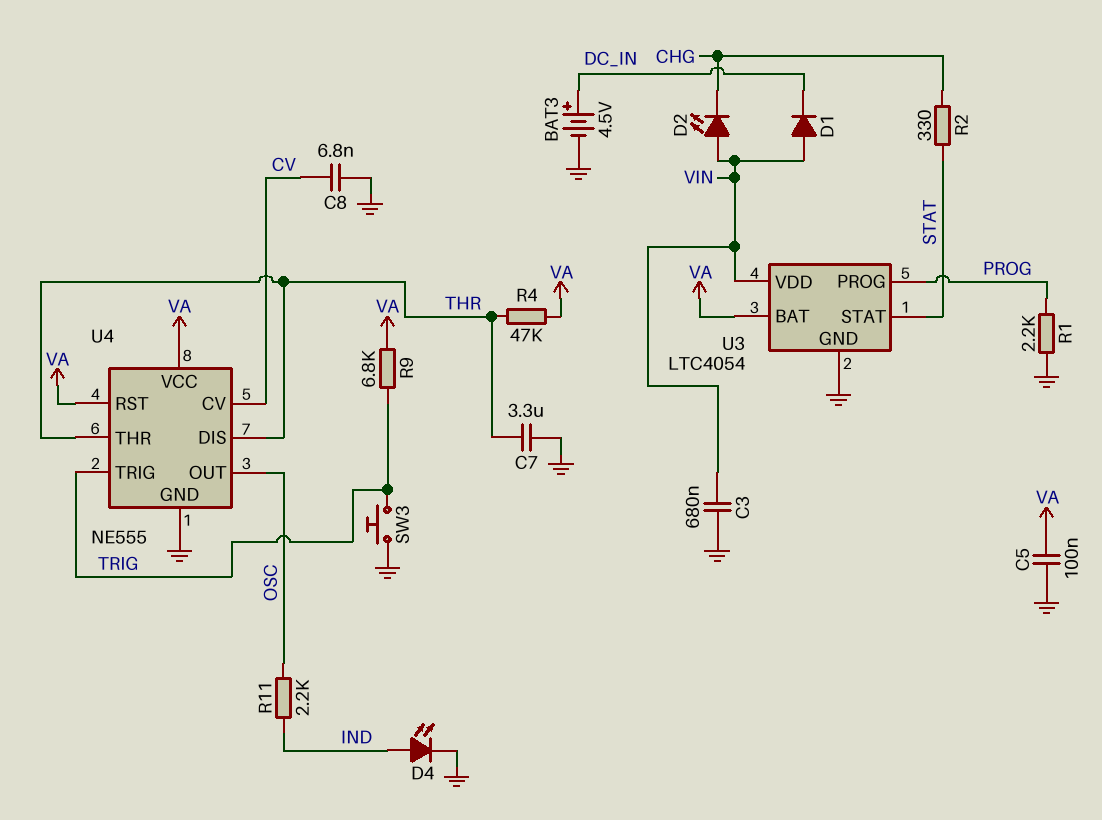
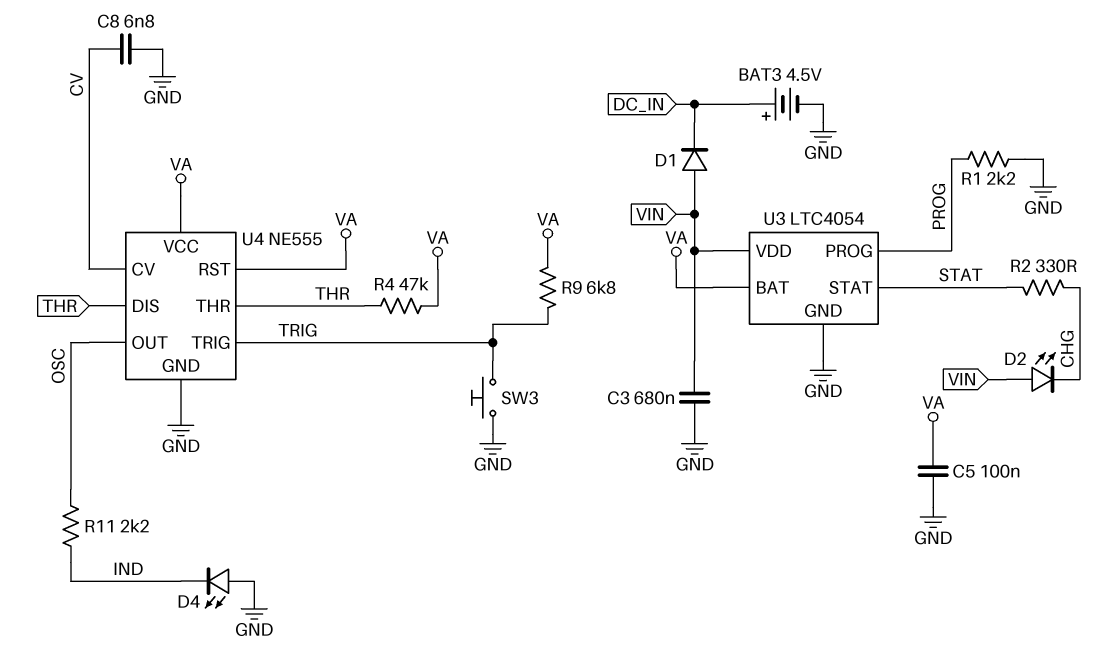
C7: 3.3uF (GND, THR) -> none
D4: LED (A IND, K GND) -> LED (A GND, K IND)

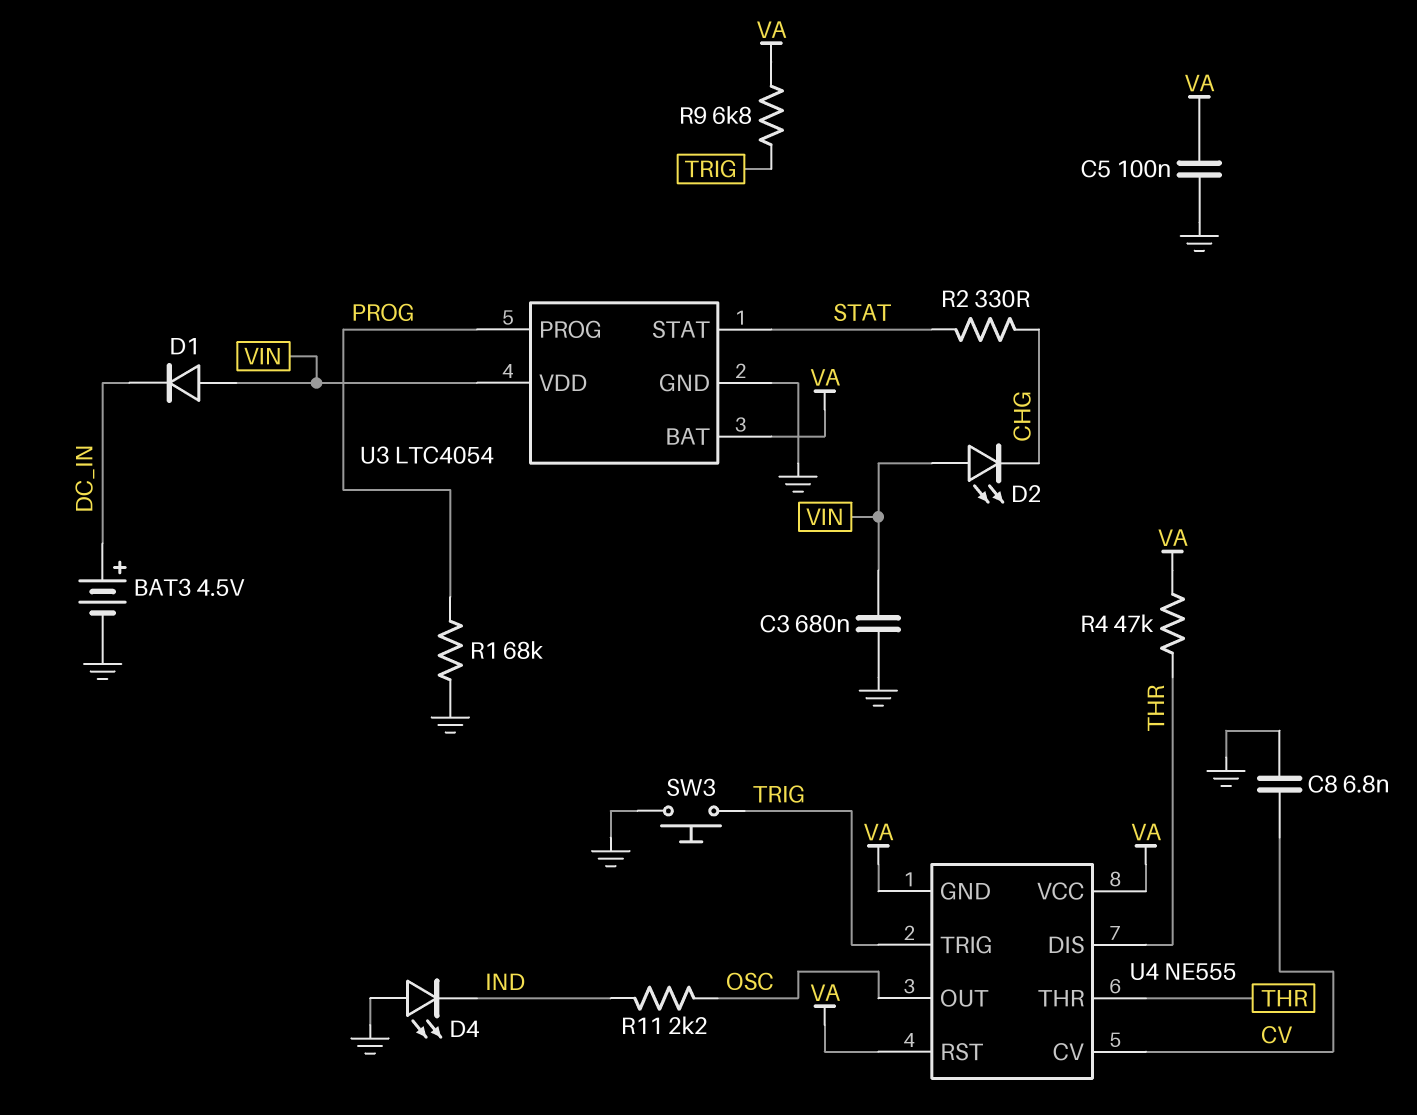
R1: 2.2k (GND, PROG) -> 68k (GND, PROG)
U4 pin GND: GND -> VA

